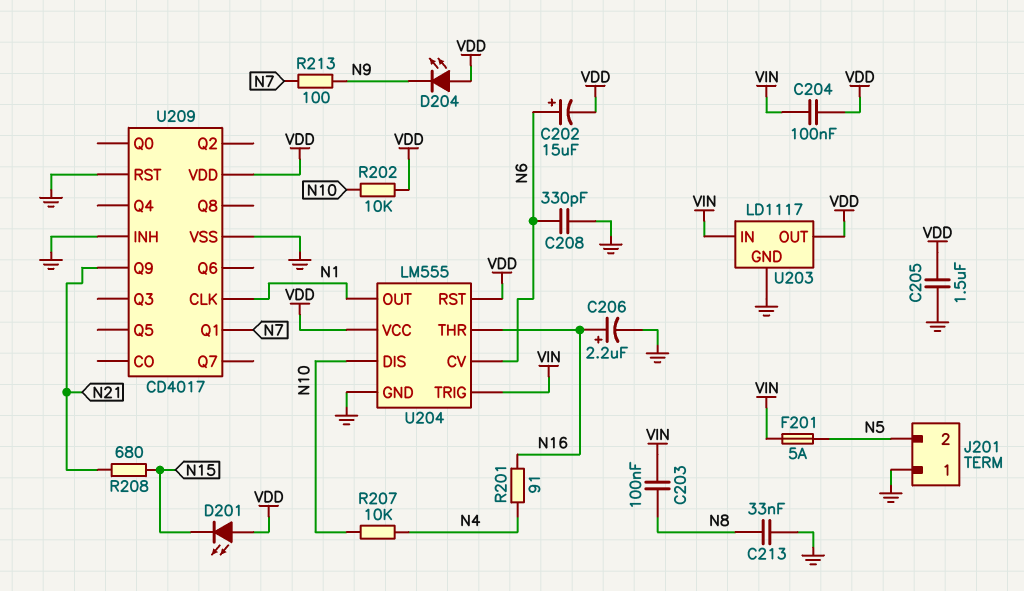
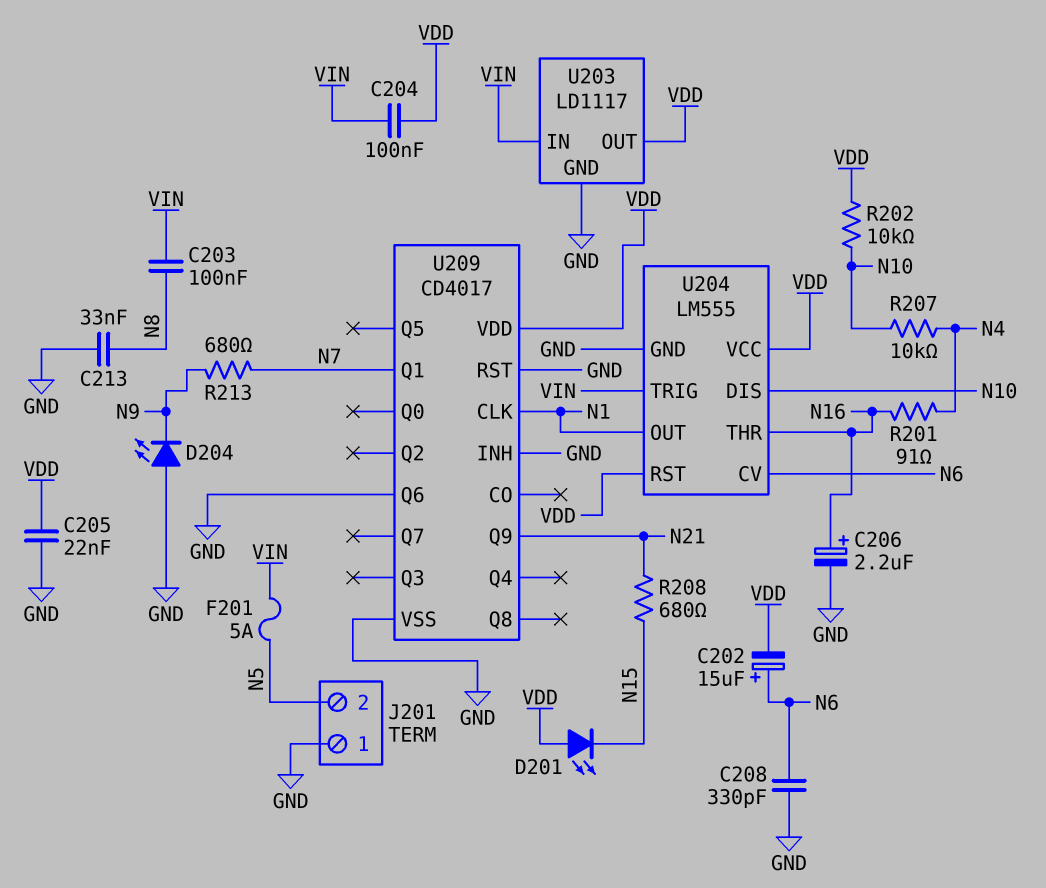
C205: 1.5uF (GND, VDD) -> 22nF (GND, VDD)
D204: LED (A VDD, K N9) -> LED (A GND, K N9)
R213: 100 (N7, N9) -> 680 (N7, N9)
U209 pin Q6: none -> GND

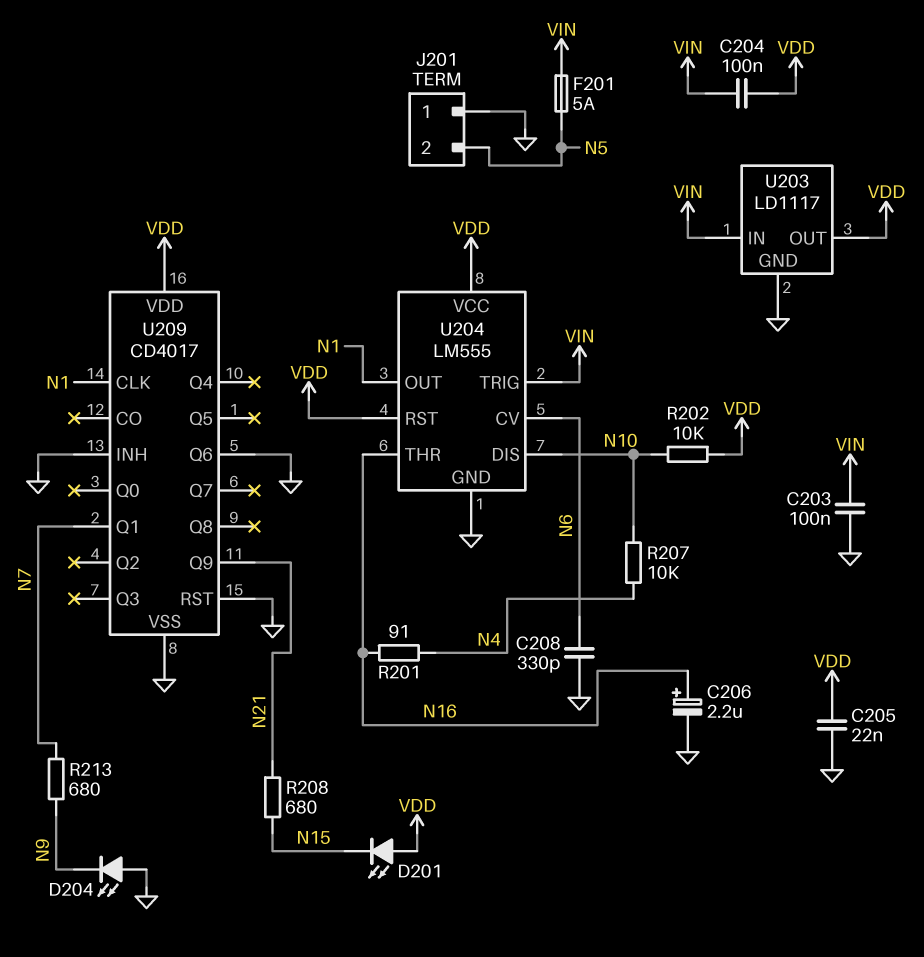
C202: 15uF (plus N6, minus VDD) -> none
C203: 100nF (N8, VIN) -> 100nF (GND, VIN)
C213: 33nF (GND, N8) -> none

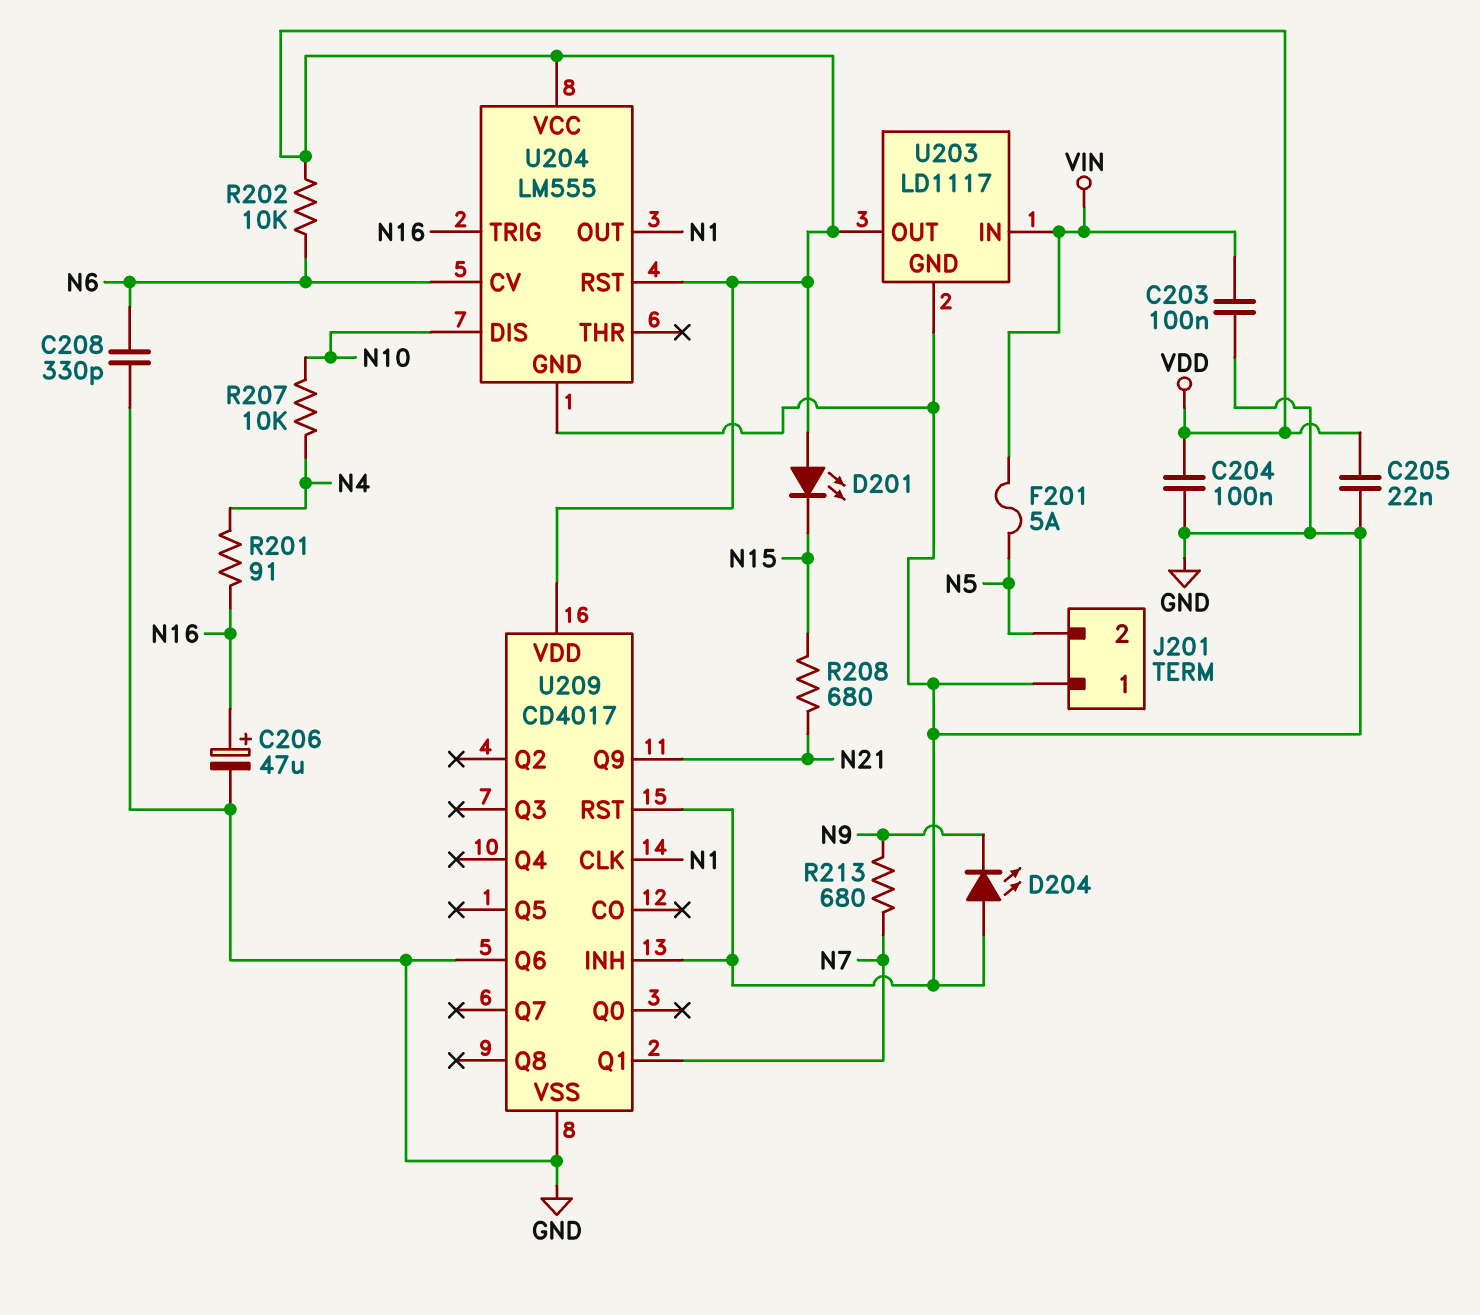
C204: 100nF (VDD, VIN) -> 100nF (GND, VDD)
C206: 2.2uF (plus N16, minus GND) -> 47uF (plus N16, minus GND)
R202: 10k (N10, VDD) -> 10k (N6, VDD)
U204 pin THR: N16 -> none
U204 pin TRIG: VIN -> N16

